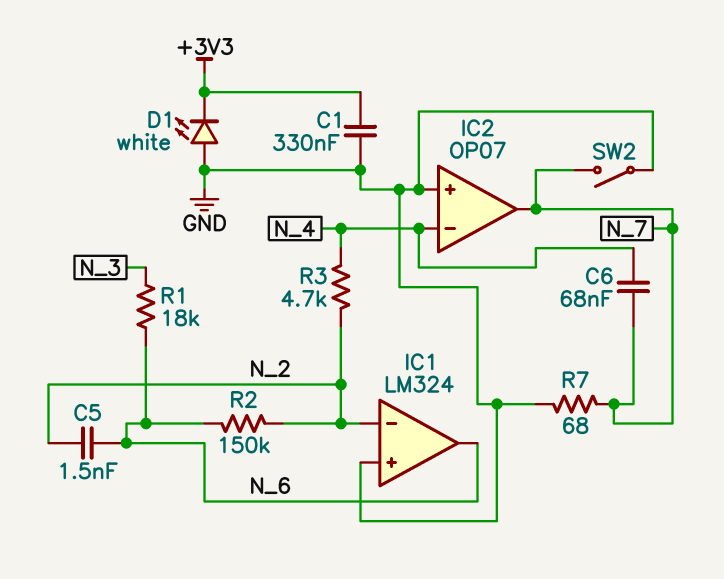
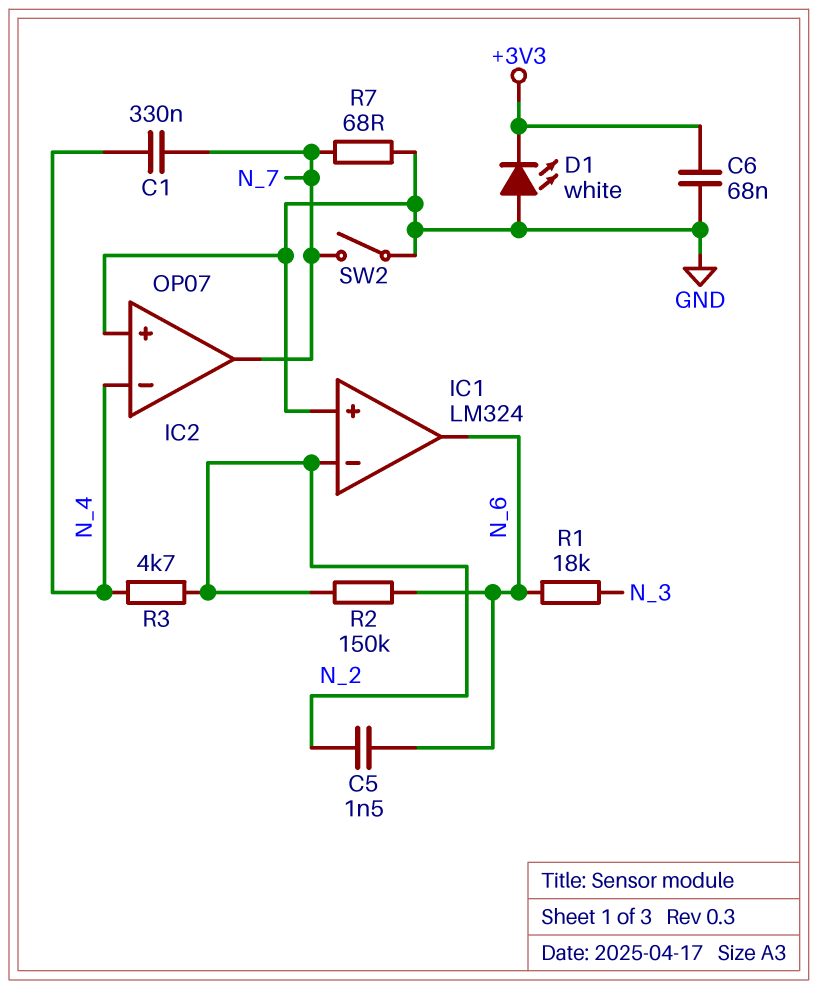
C1: 330nF (+3V3, GND) -> 330nF (N_4, N_7)
C6: 68nF (N_4, N_7) -> 68nF (+3V3, GND)

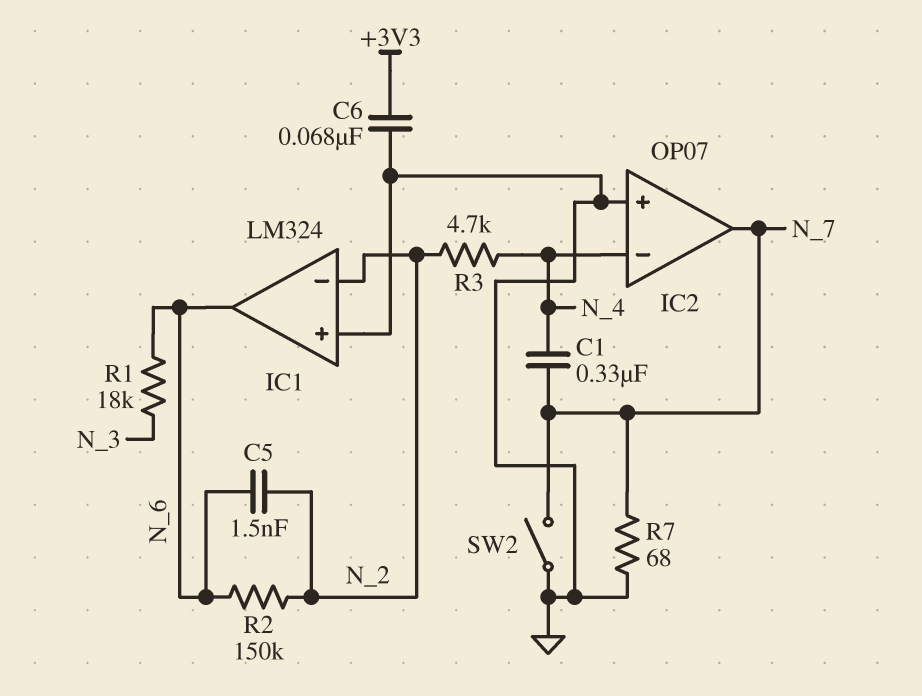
D1: LED white (A GND, K +3V3) -> none

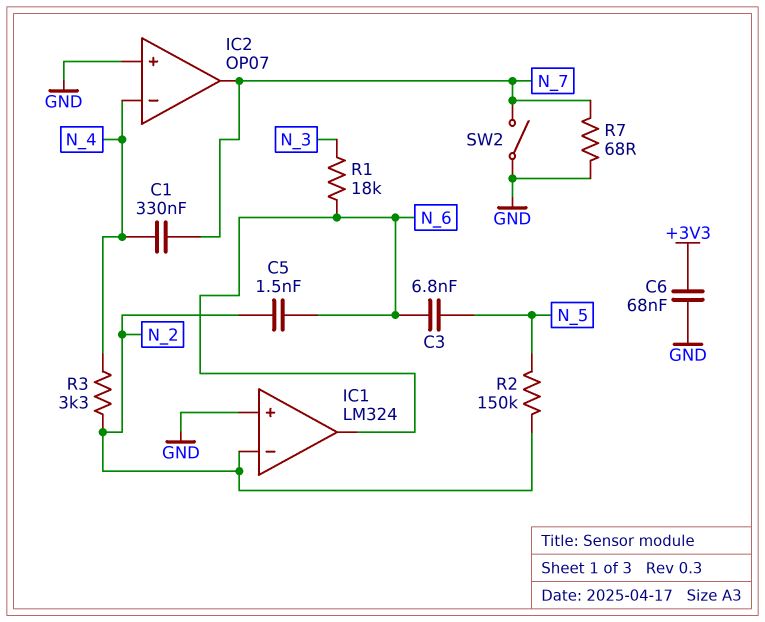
C3: none -> 6.8nF (N_5, N_6)
R2: 150k (N_2, N_6) -> 150k (N_2, N_5)
R3: 4.7k (N_2, N_4) -> 3.3k (N_2, N_4)

